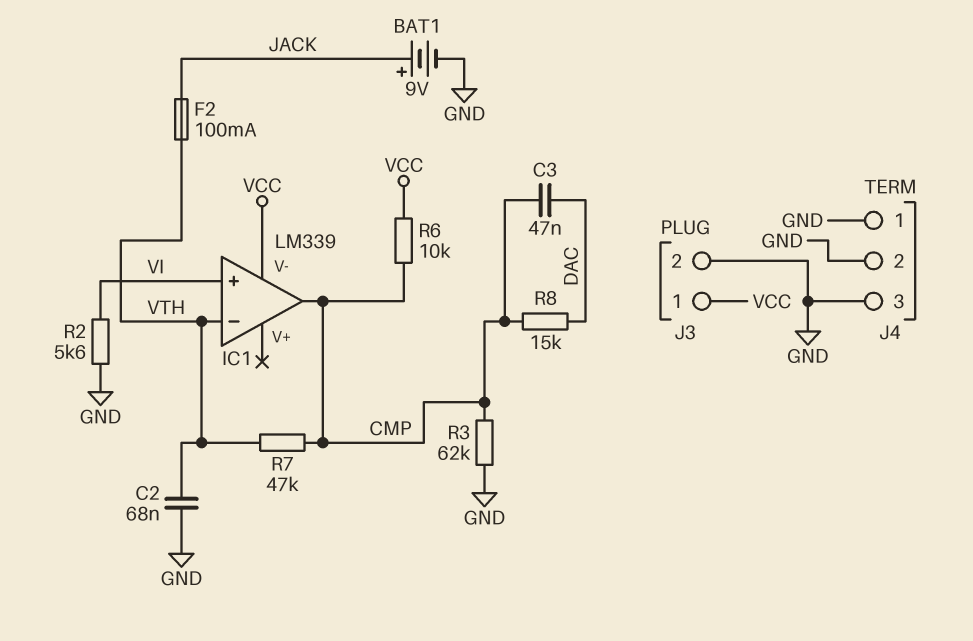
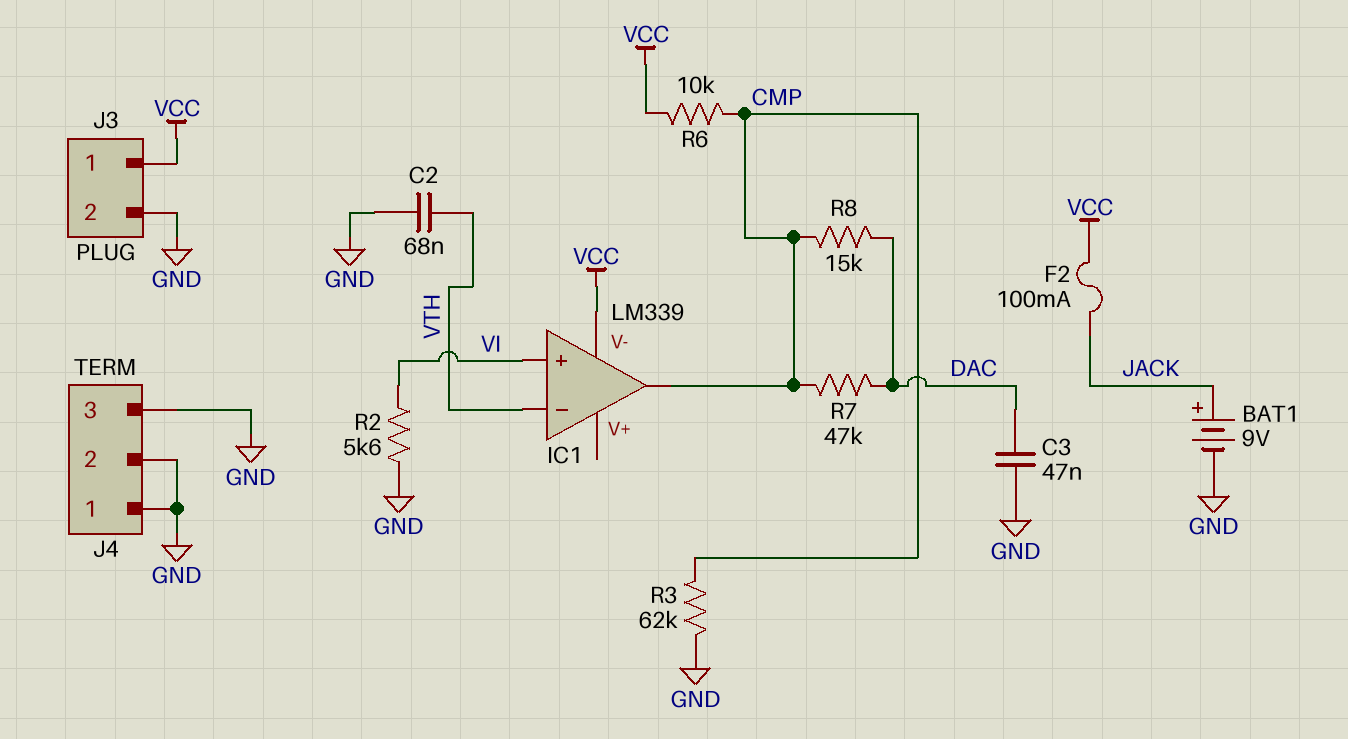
C3: 47nF (CMP, DAC) -> 47nF (DAC, GND)
F2: 100mA (JACK, VTH) -> 100mA (JACK, VCC)
R7: 47k (CMP, VTH) -> 47k (CMP, DAC)

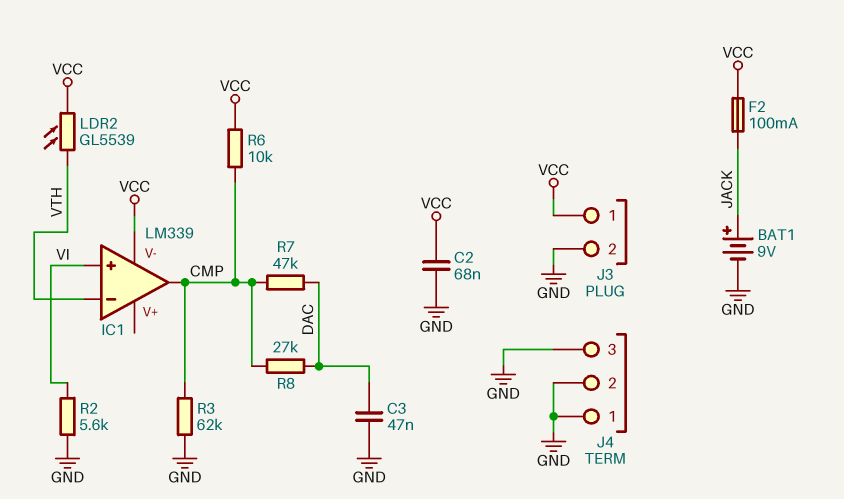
C2: 68nF (GND, VTH) -> 68nF (GND, VCC)
LDR2: none -> GL5539 (VCC, VTH)
R8: 15k (CMP, DAC) -> 27k (CMP, DAC)

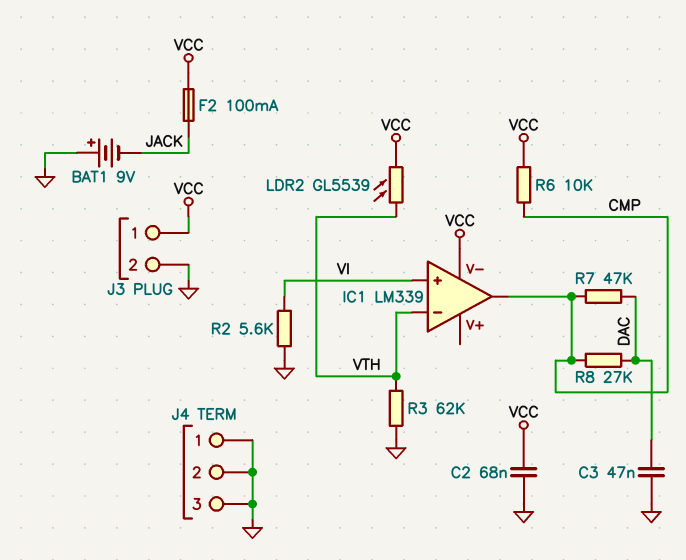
BAT1: 9V (plus JACK, minus GND) -> 9V (plus GND, minus JACK)
R3: 62k (CMP, GND) -> 62k (GND, VTH)

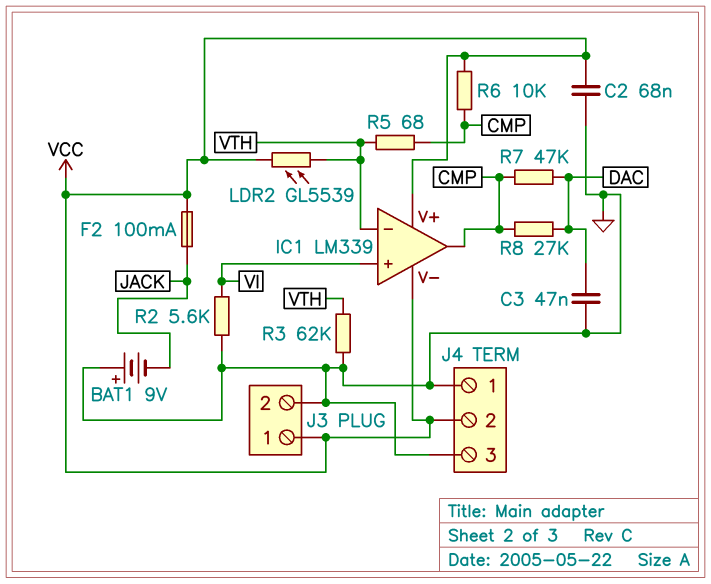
IC1 pin V+: none -> VCC
J4 pin 2: GND -> VCC
R5: none -> 68 (CMP, VTH)

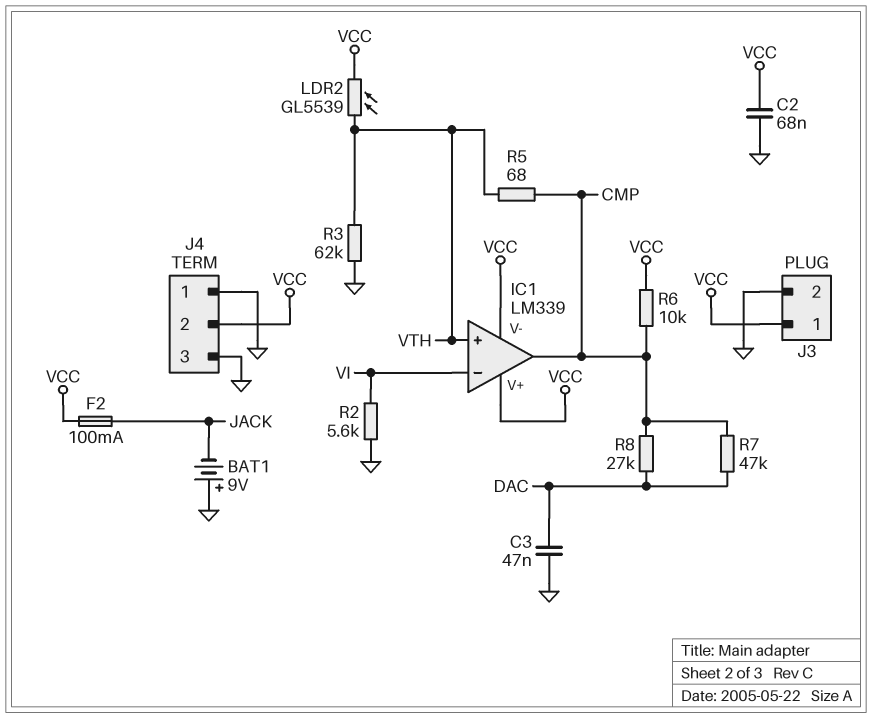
IC1 pin in+: VI -> VTH
IC1 pin in-: VTH -> VI

